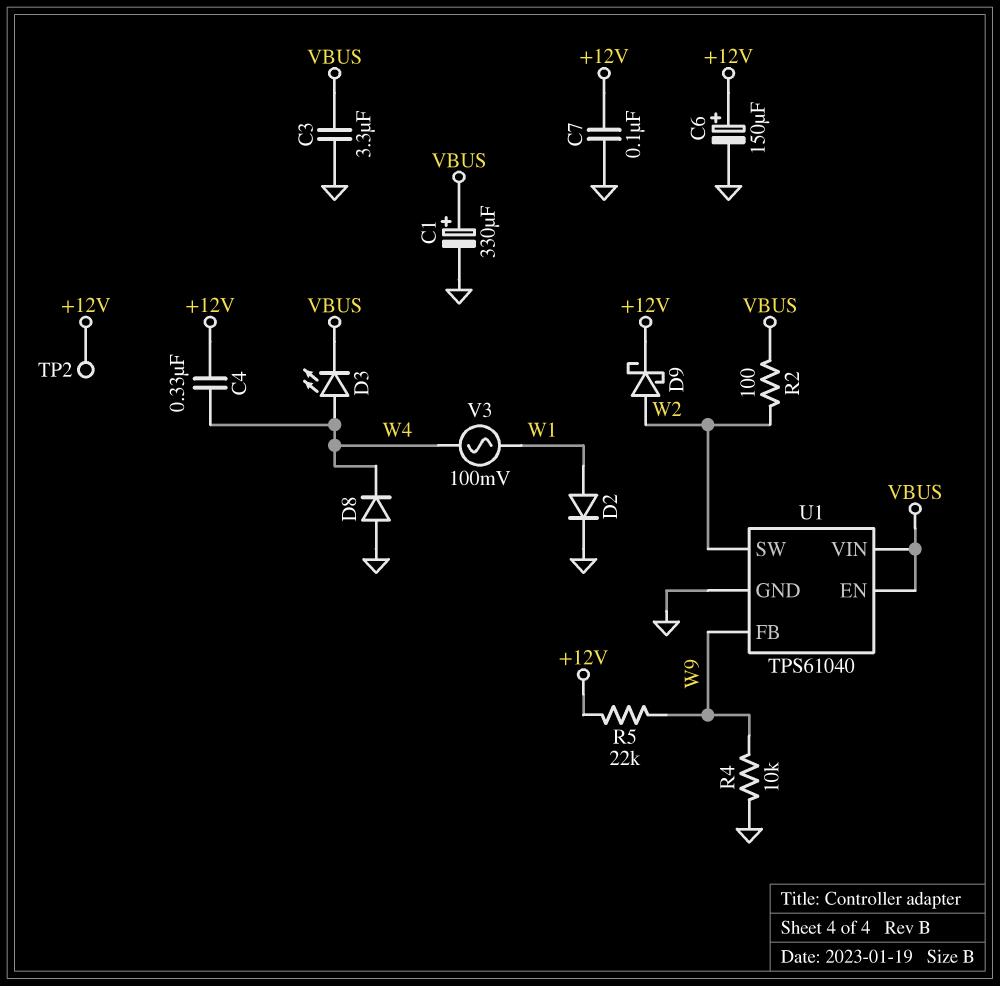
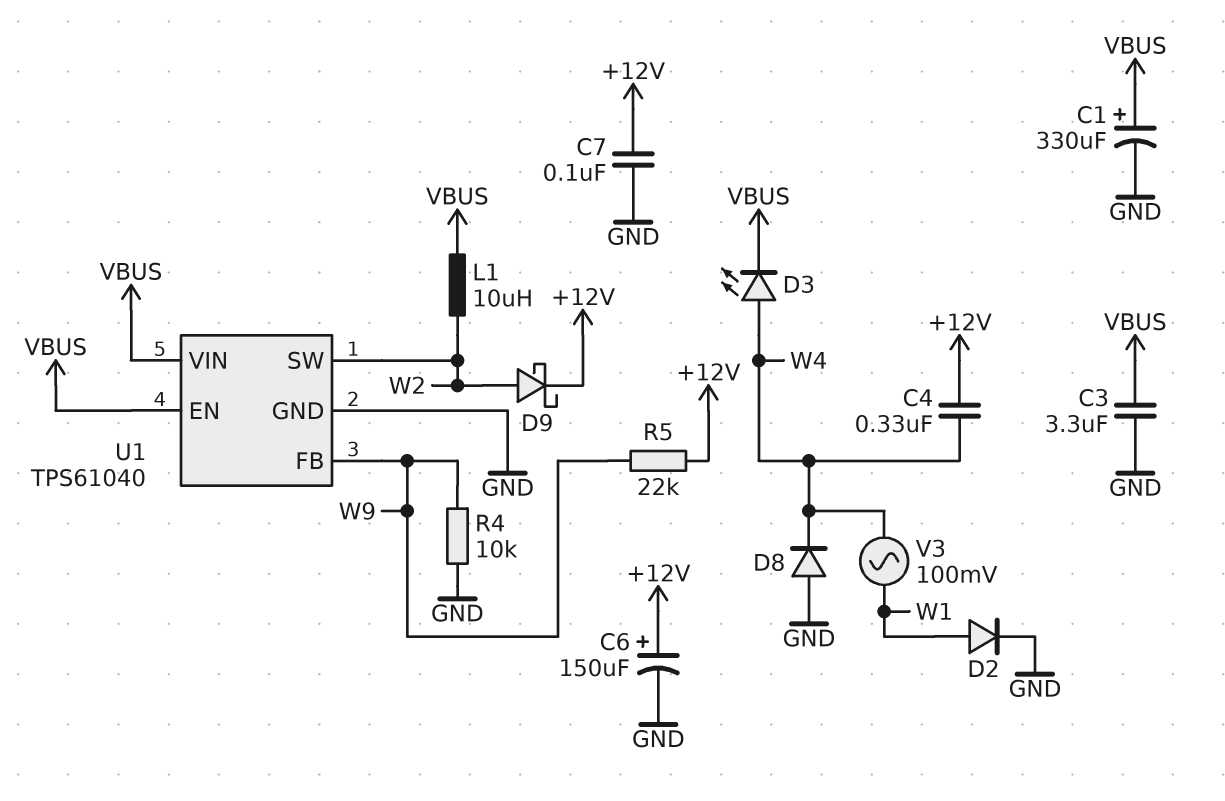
L1: none -> 10uH (VBUS, W2)
R2: 100 (VBUS, W2) -> none
TP2: test point (+12V) -> none

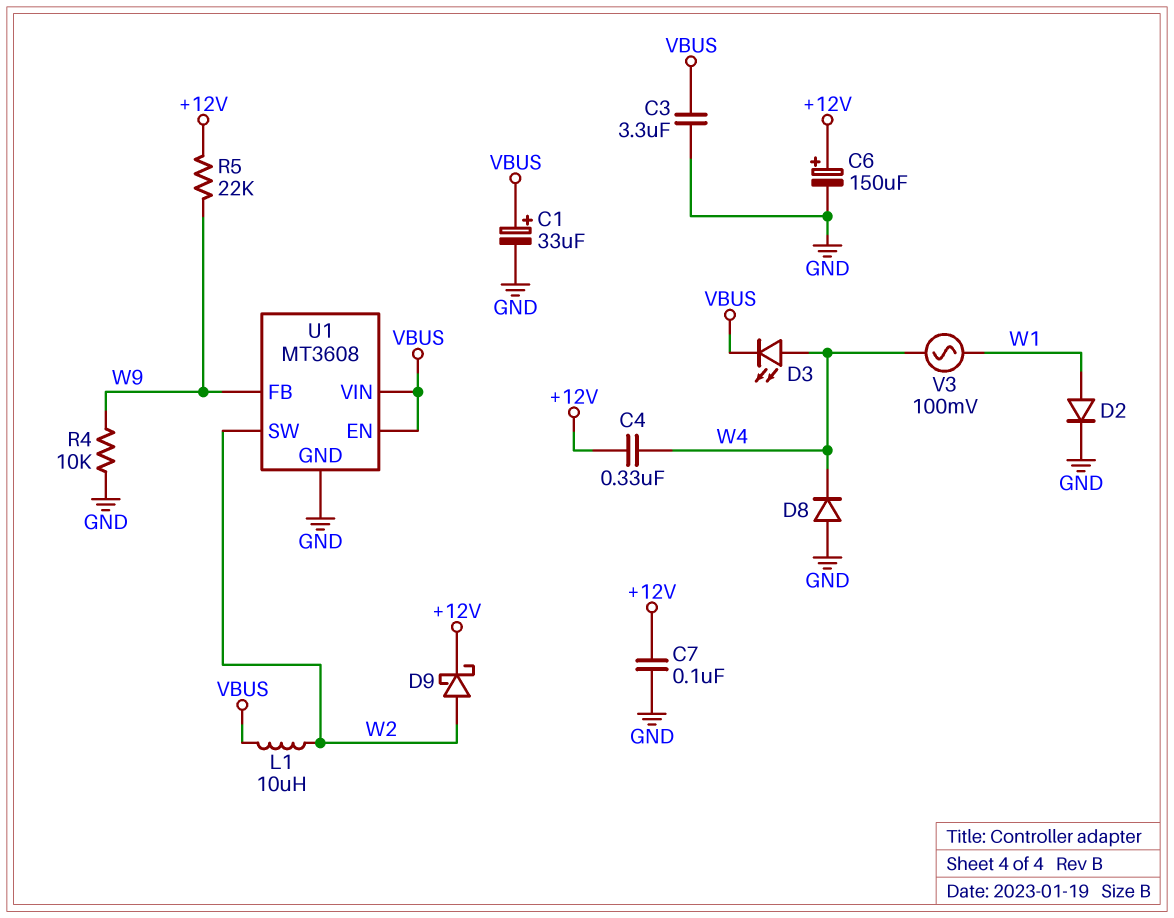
C1: 330uF (plus VBUS, minus GND) -> 33uF (plus VBUS, minus GND)
U1: TPS61040 -> MT3608

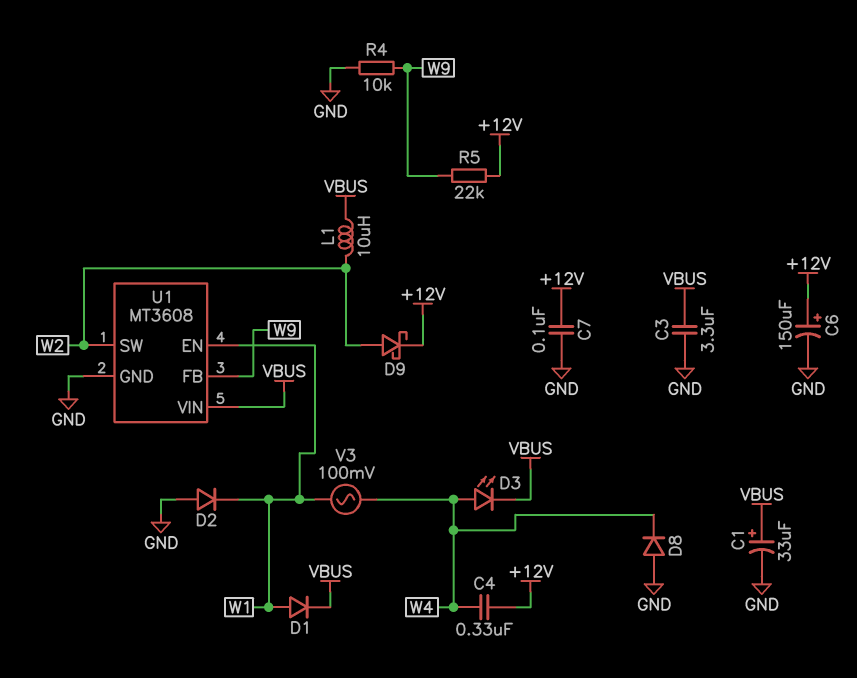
D1: none -> diode (A W1, K VBUS)
D2: diode (A W1, K GND) -> diode (A GND, K W1)
U1 pin EN: VBUS -> W1

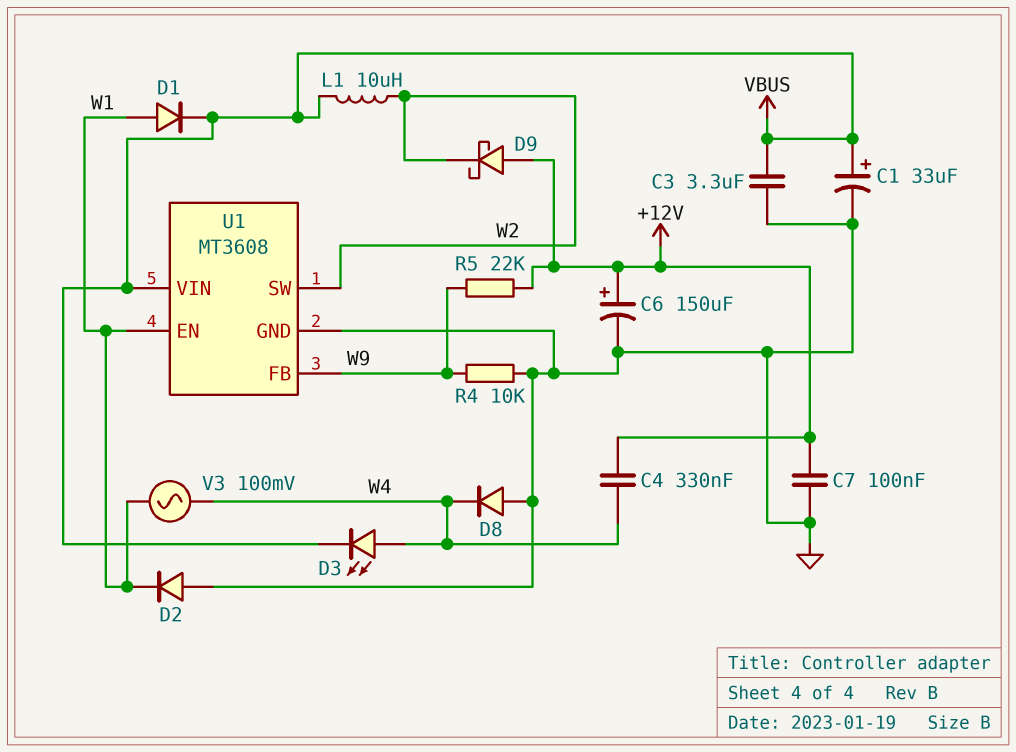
D9: schottky (A W2, K +12V) -> schottky (A +12V, K W2)

